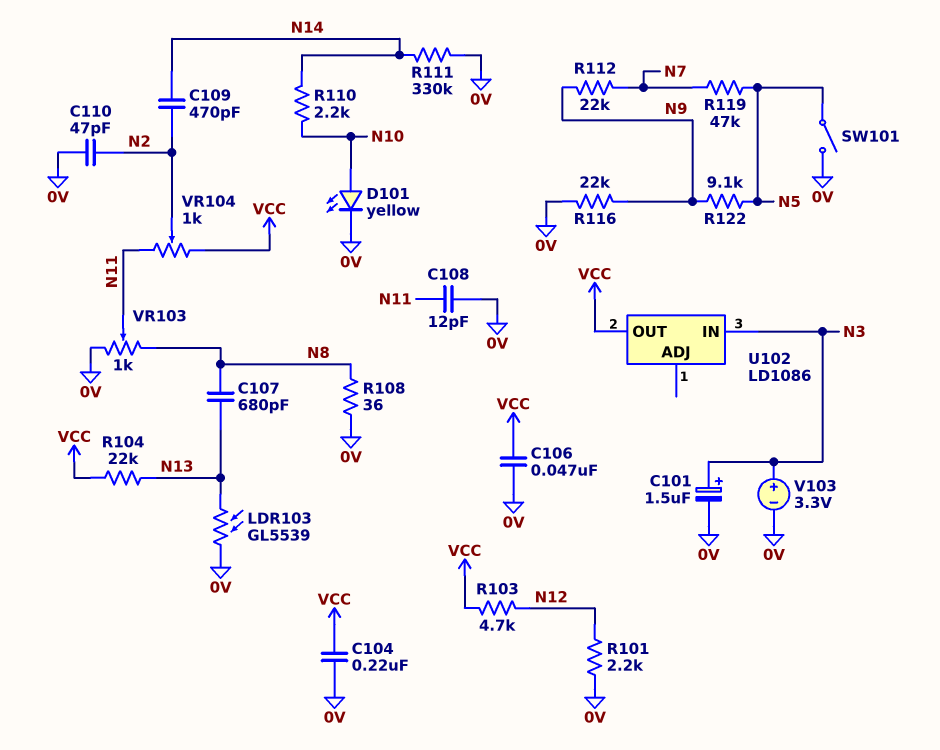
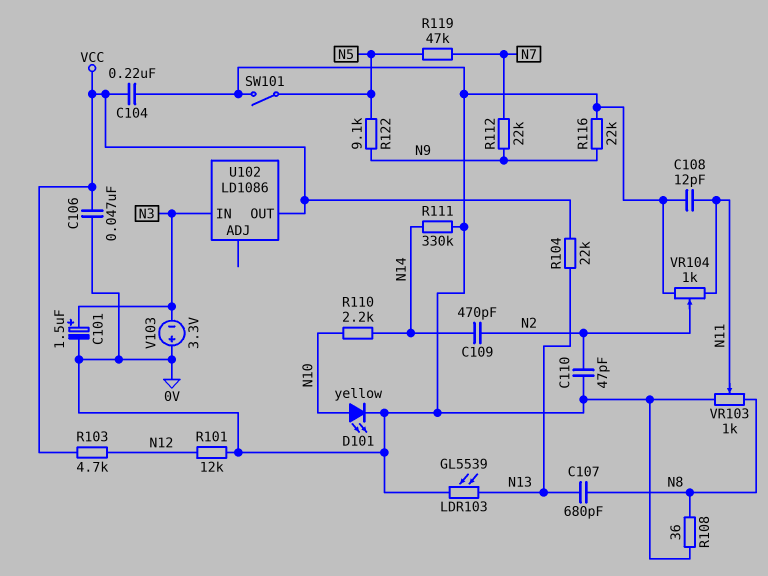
R101: 2.2k (0V, N12) -> 12k (0V, N12)
V103: 3.3V (plus N3, minus 0V) -> 3.3V (plus 0V, minus N3)
VR104: 1k (N11, VCC, wiper N2) -> 1k (0V, N11, wiper N2)

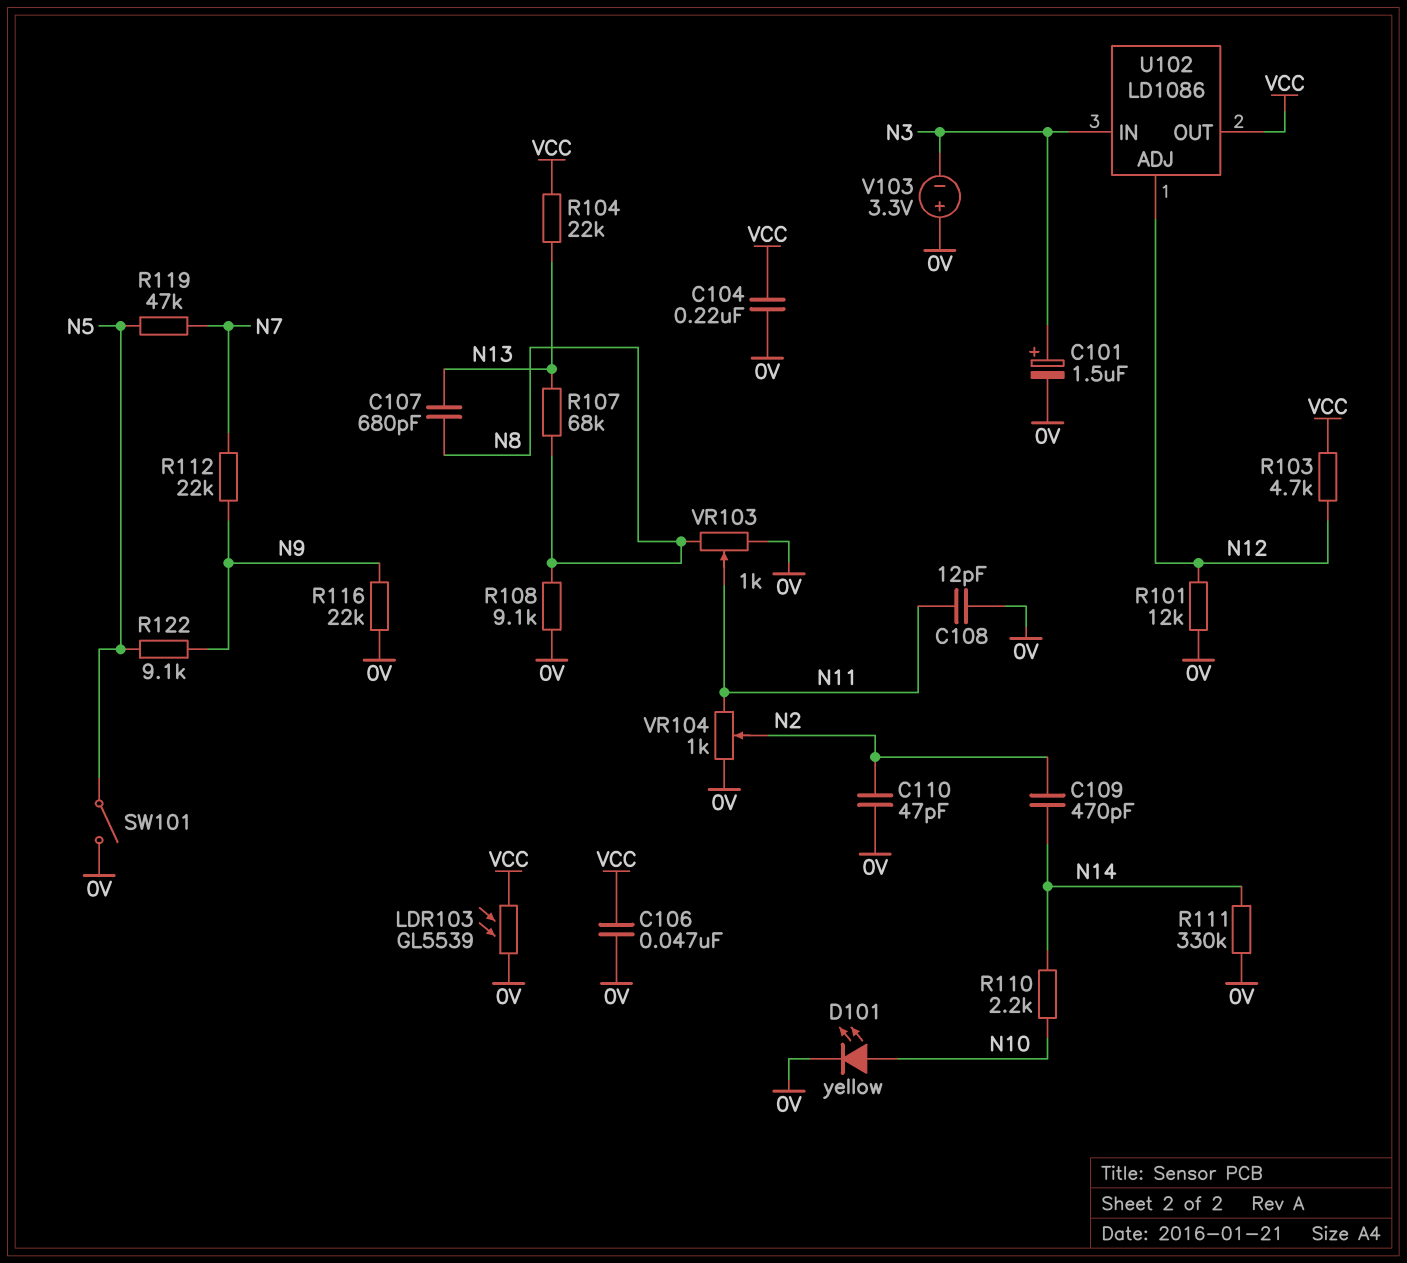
LDR103: GL5539 (0V, N13) -> GL5539 (0V, VCC)
R107: none -> 68k (N8, N13)
R108: 36 (0V, N8) -> 9.1k (0V, N8)
U102 pin ADJ: none -> N12

